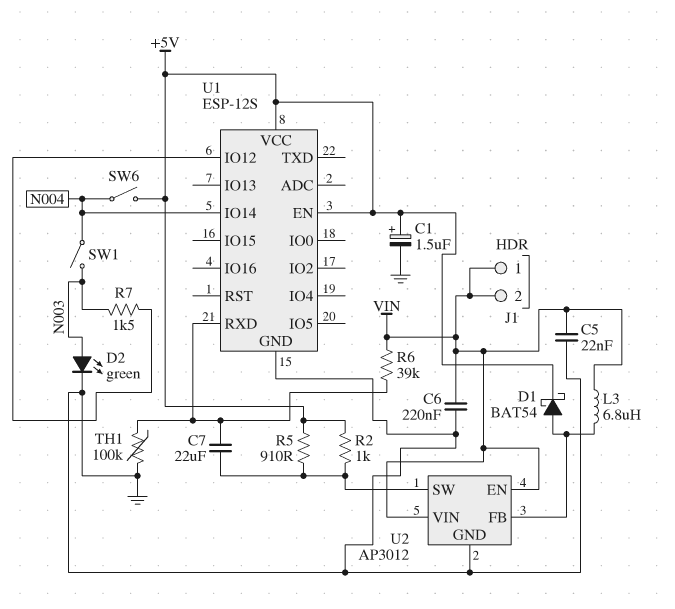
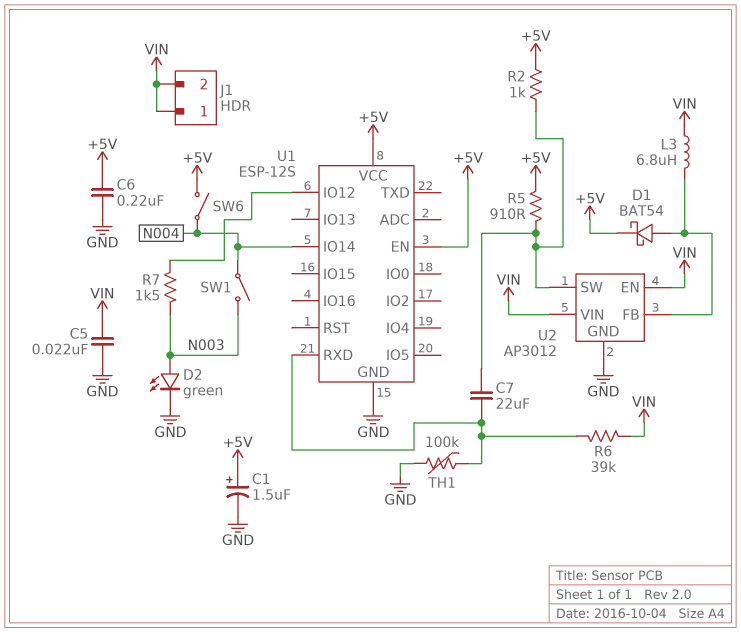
C6: 220nF (GND, VIN) -> 220nF (+5V, GND)

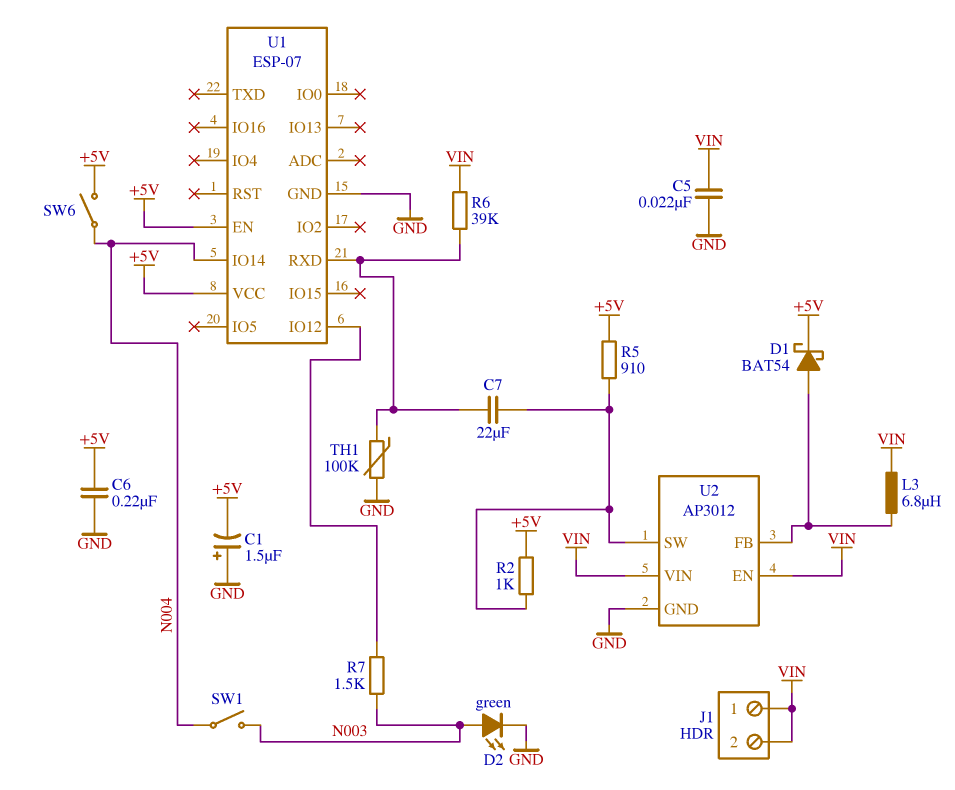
C1: 1.5uF (plus +5V, minus GND) -> 1.5uF (plus GND, minus +5V)
U1: ESP-12S -> ESP-07

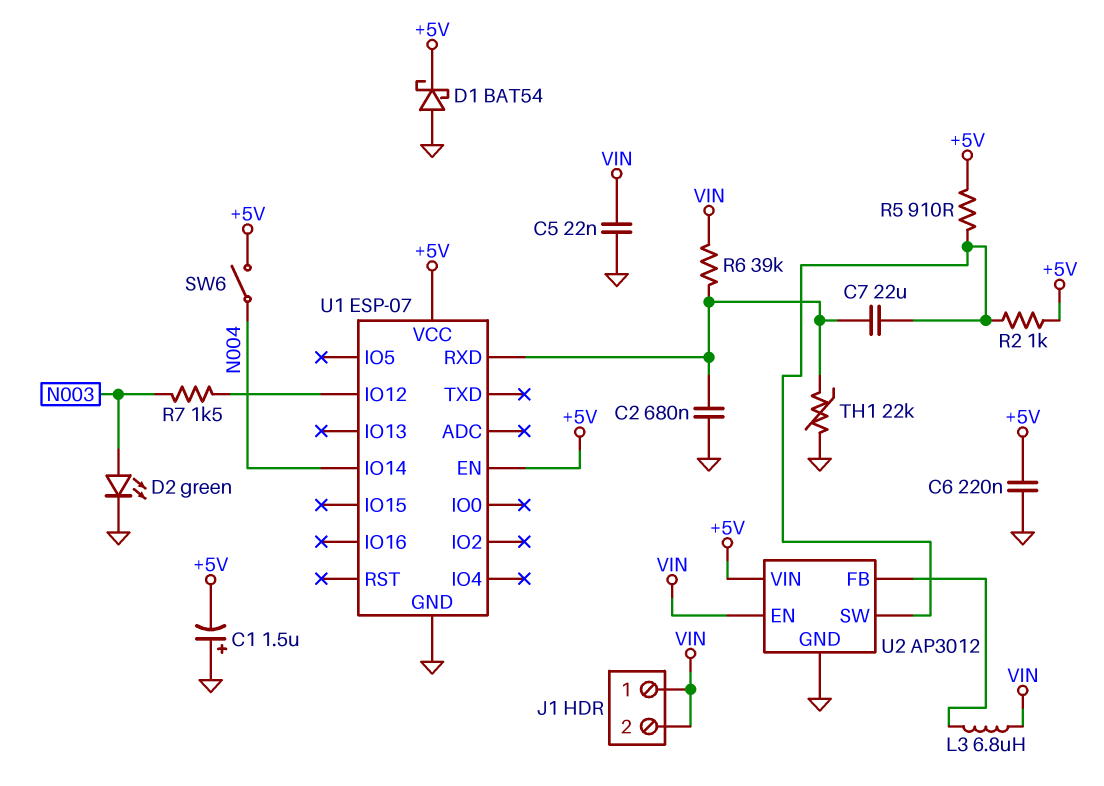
C2: none -> 680nF (GND, U1/RXD)
D1: schottky BAT54 (A U2/FB, K +5V) -> schottky BAT54 (A GND, K +5V)
SW1: switch (N003, N004) -> none
TH1: 100k (GND, U1/RXD) -> 22k (GND, U1/RXD)
U2 pin VIN: VIN -> +5V

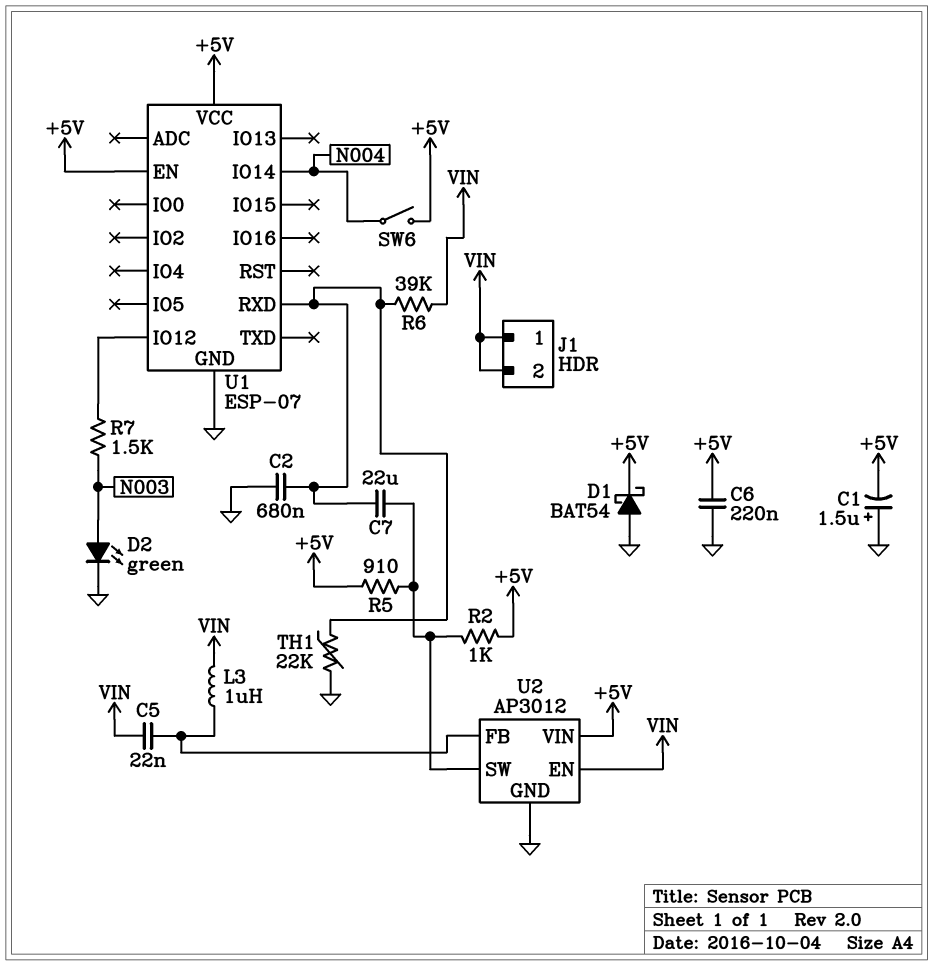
C5: 22nF (GND, VIN) -> 22nF (U2/FB, VIN)
L3: 6.8uH (U2/FB, VIN) -> 1uH (U2/FB, VIN)

